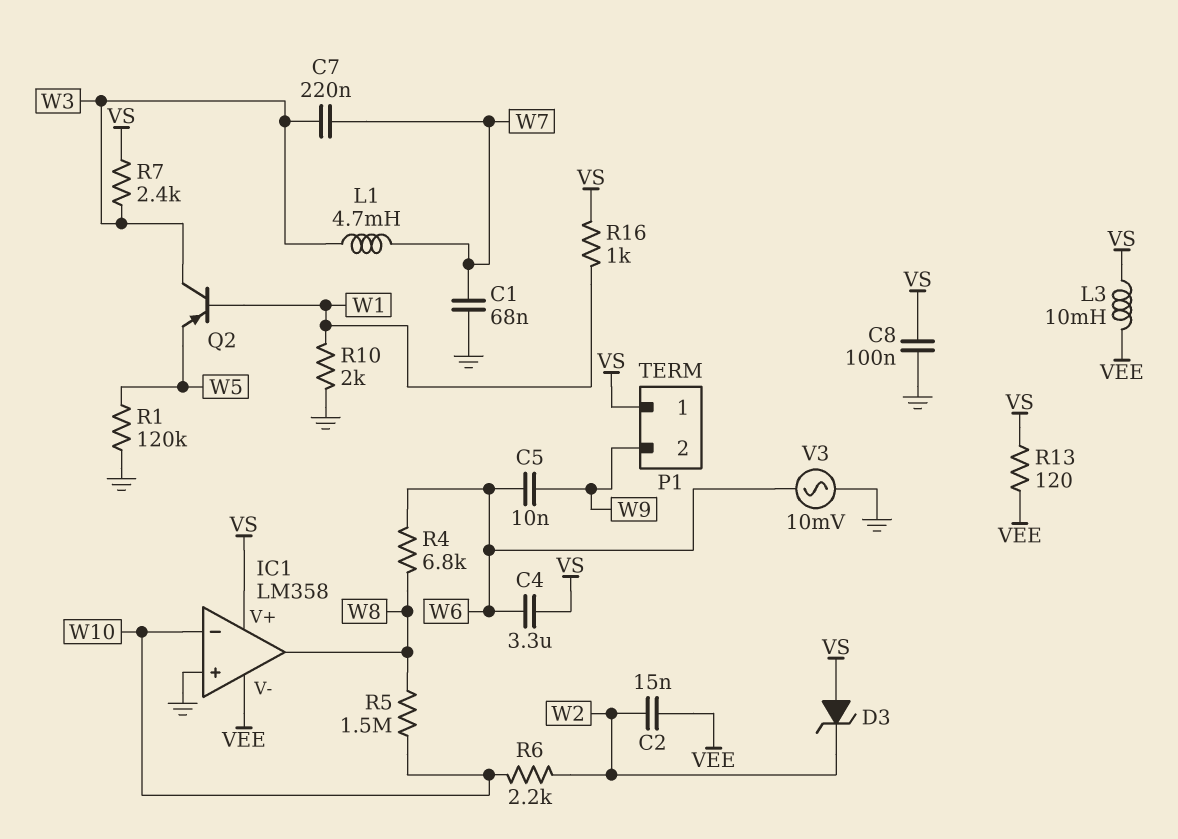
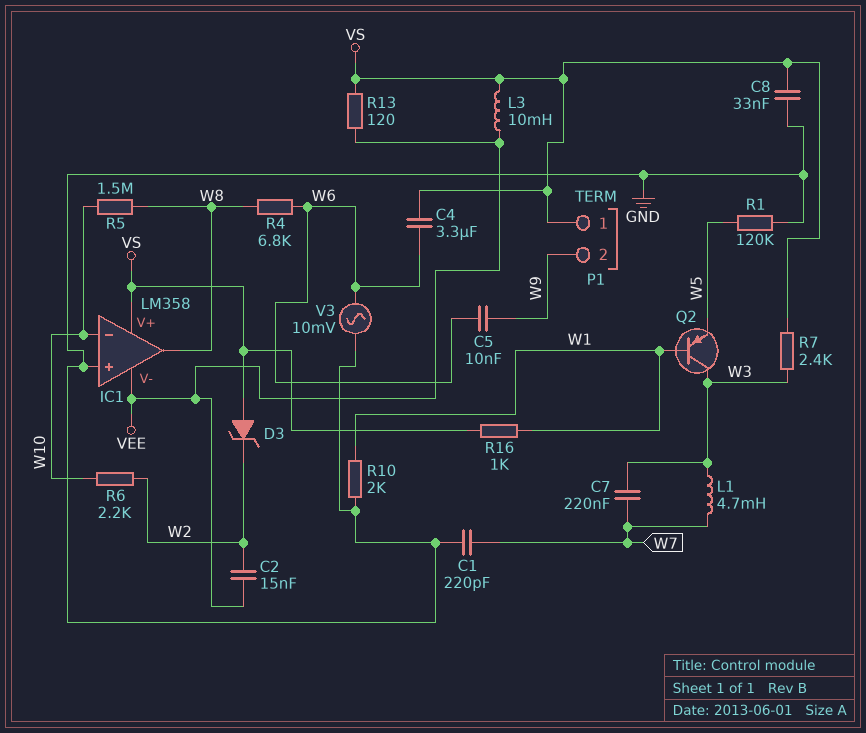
C1: 68nF (GND, W7) -> 220pF (GND, W7)
C8: 100nF (GND, VS) -> 33nF (GND, VS)

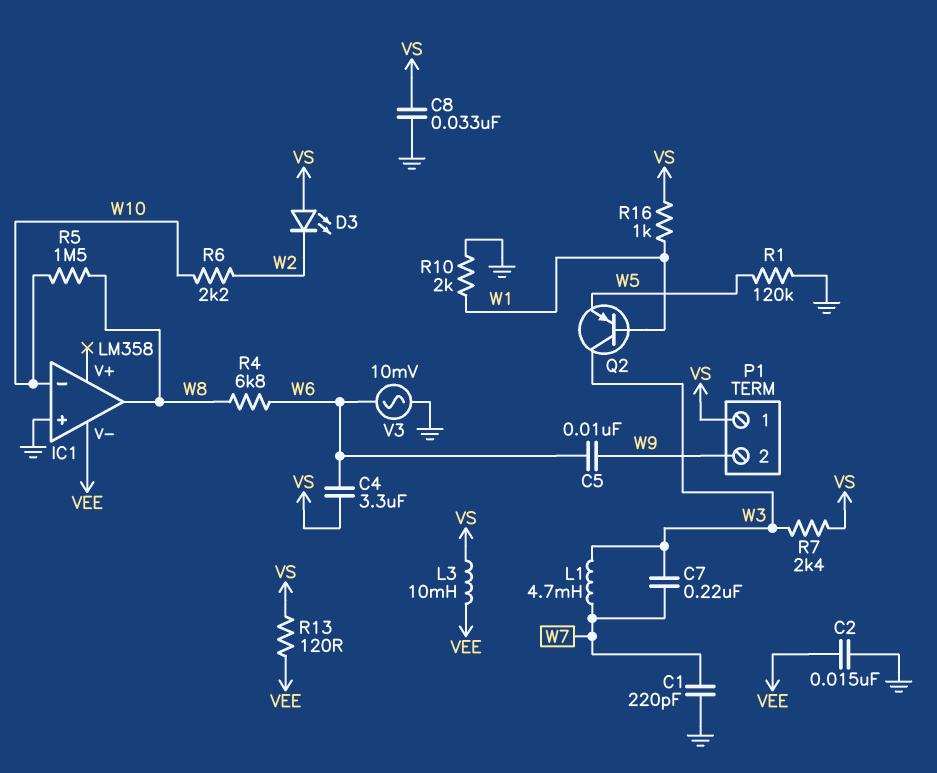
C2: 15nF (VEE, W2) -> 15nF (GND, VEE)
D3: zener (A VS, K W2) -> LED (A VS, K W2)
IC1 pin V+: VS -> none

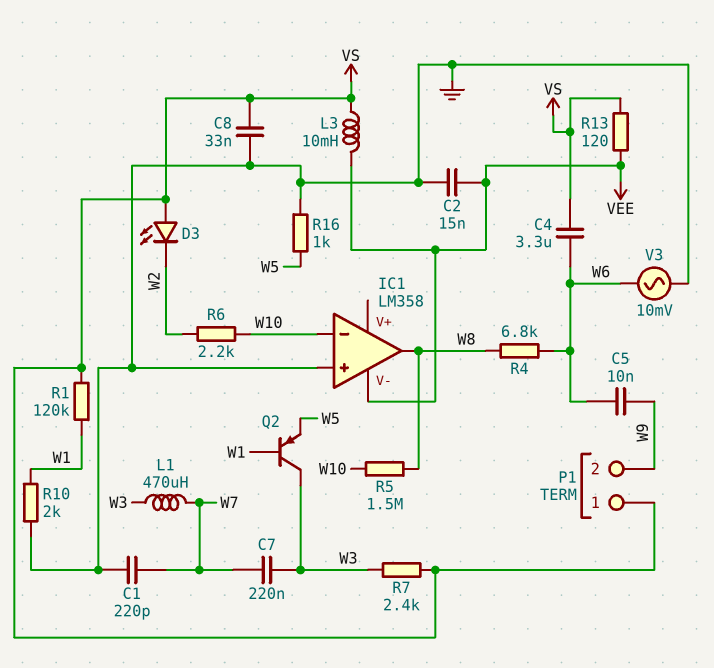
L1: 4.7mH (W3, W7) -> 470uH (W3, W7)
R1: 120k (GND, W5) -> 120k (VS, W1)
R16: 1k (VS, W1) -> 1k (GND, W5)

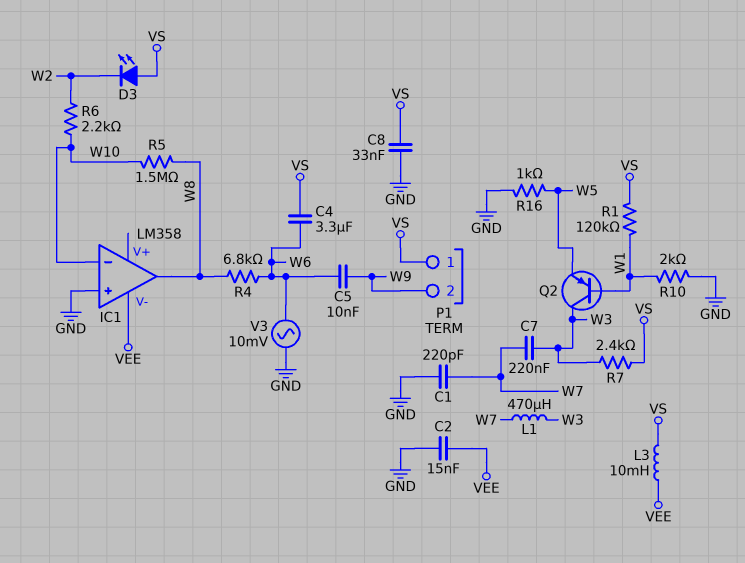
R13: 120 (VEE, VS) -> none

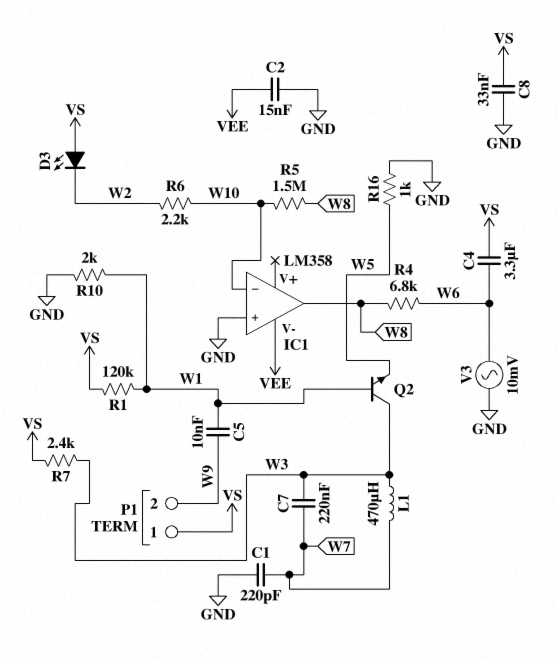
C5: 10nF (W6, W9) -> 10nF (W1, W9)
L3: 10mH (VEE, VS) -> none
Q2: PNP (B W1, C W3, E W5) -> NPN (B W1, C W3, E W5)

